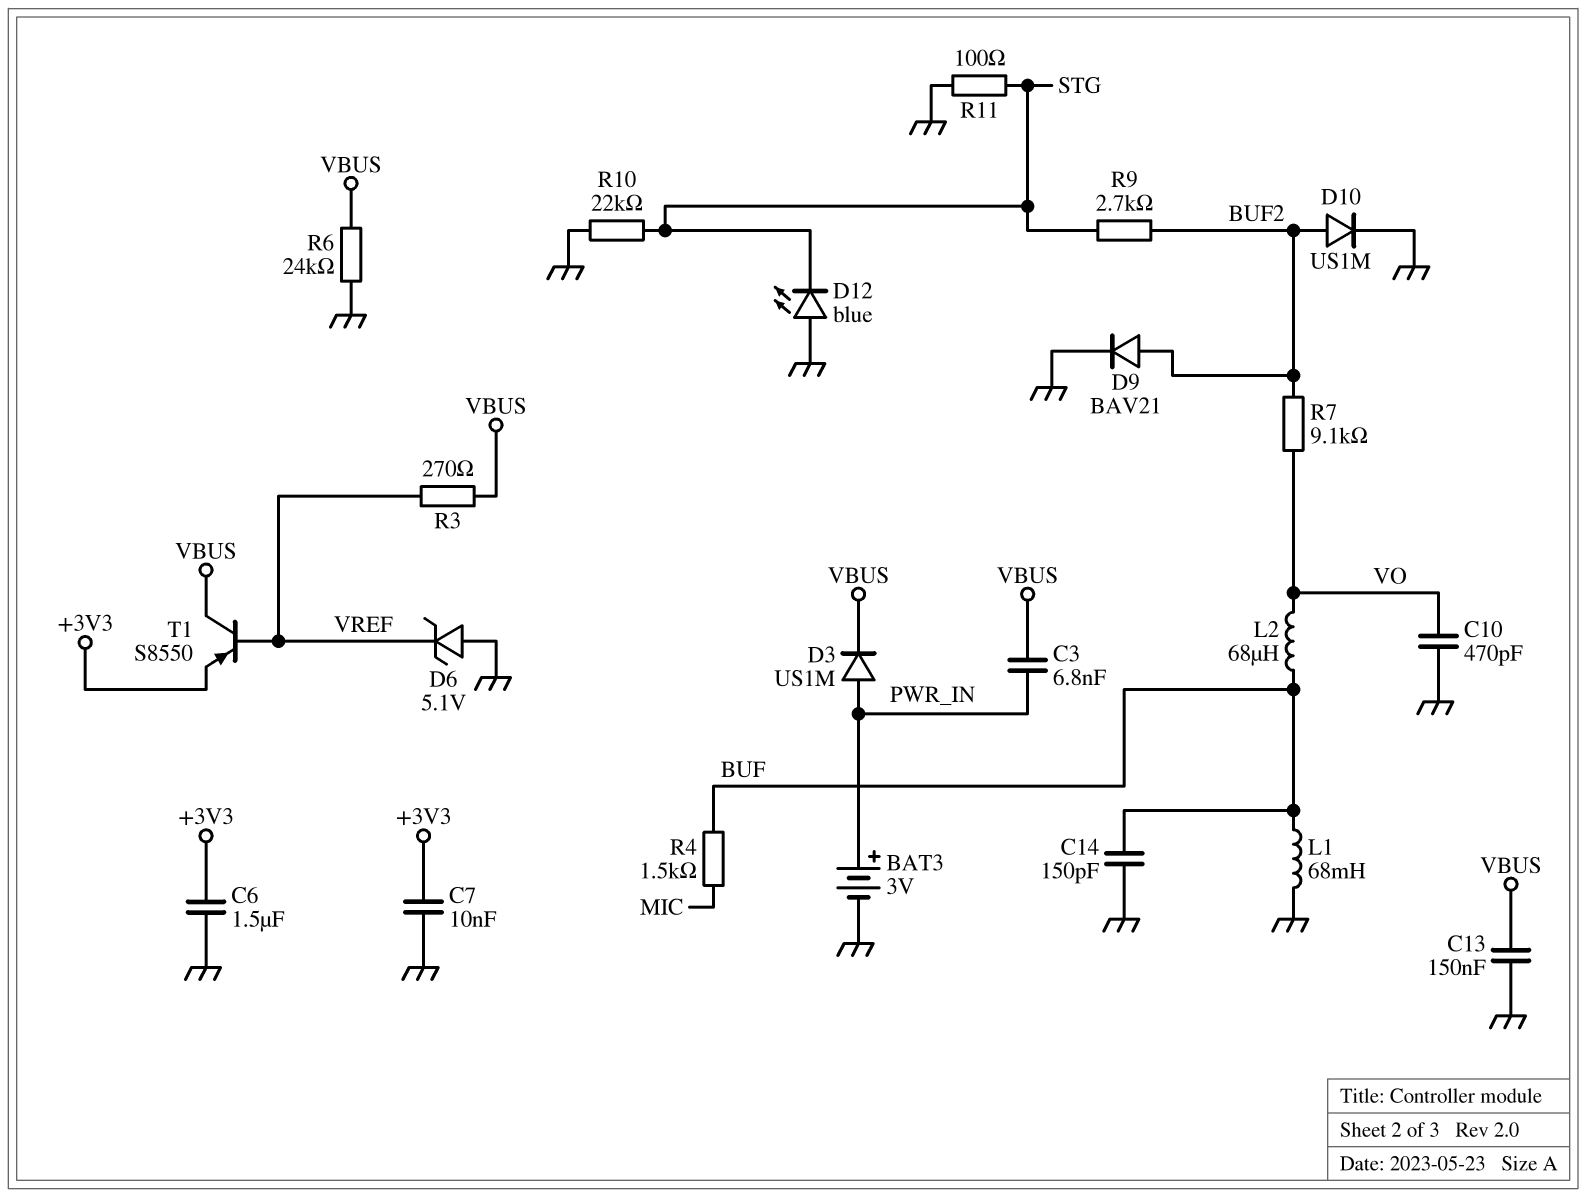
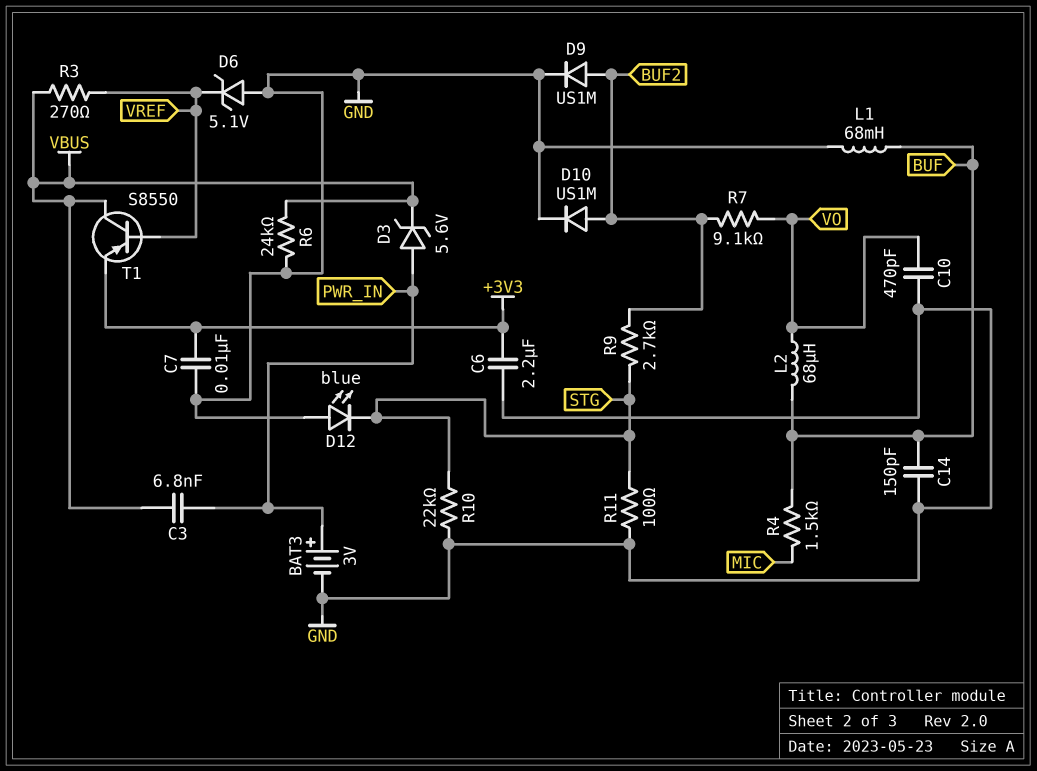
C6: 1.5uF (+3V3, GND) -> 2.2uF (+3V3, GND)
C13: 150nF (GND, VBUS) -> none
D3: diode US1M (A PWR_IN, K VBUS) -> zener 5.6V (A PWR_IN, K VBUS)
D9: diode BAV21 (A BUF2, K GND) -> diode US1M (A BUF2, K GND)

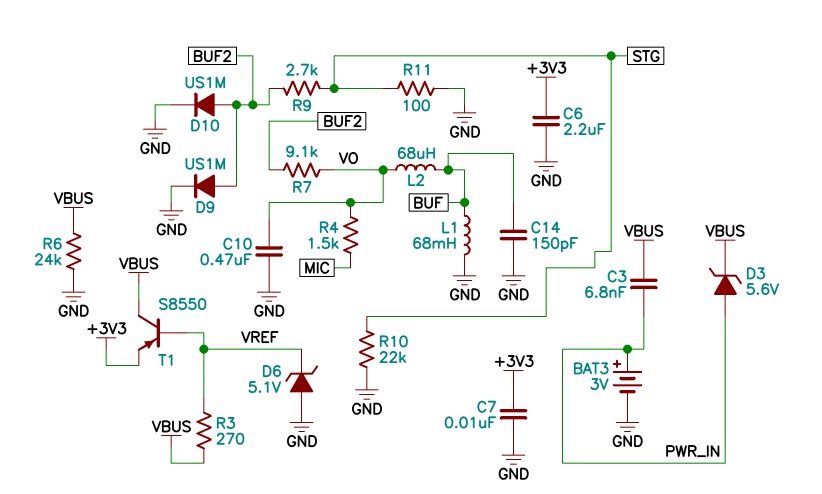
C10: 470pF (GND, VO) -> 470nF (GND, VO)
D12: LED blue (A GND, K STG) -> none
R4: 1.5k (BUF, MIC) -> 1.5k (MIC, VO)

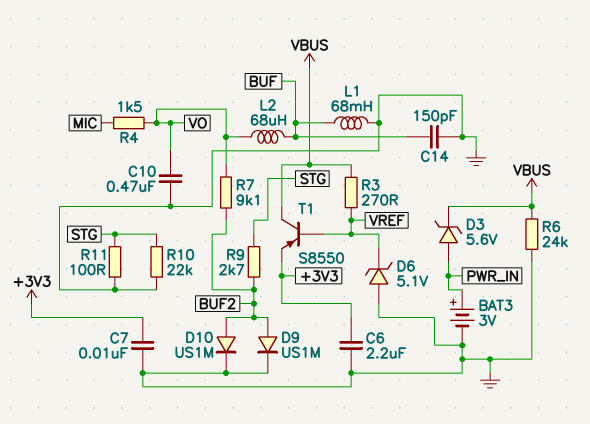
C3: 6.8nF (PWR_IN, VBUS) -> none

